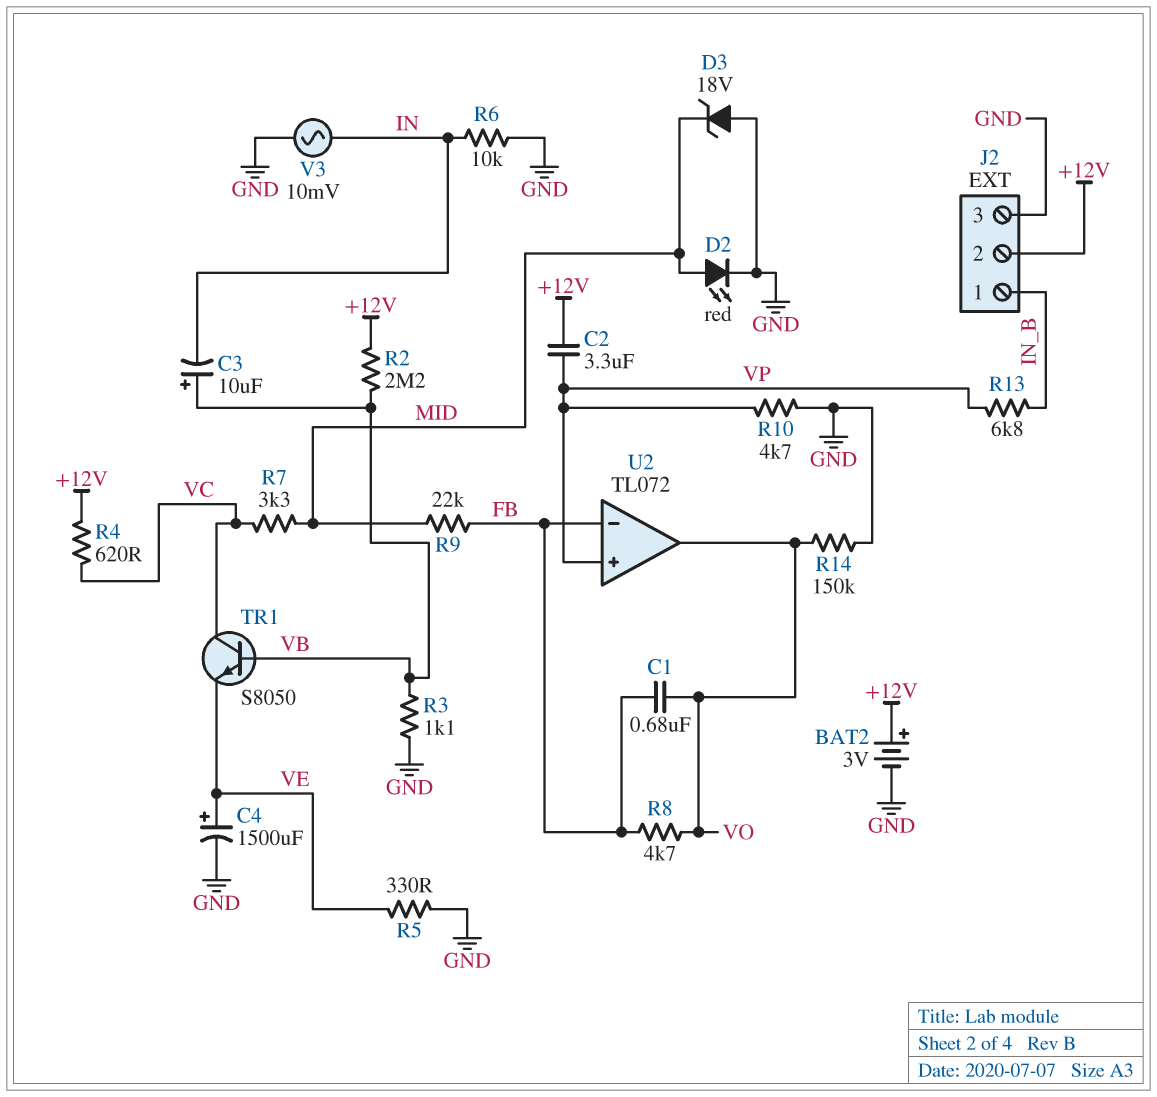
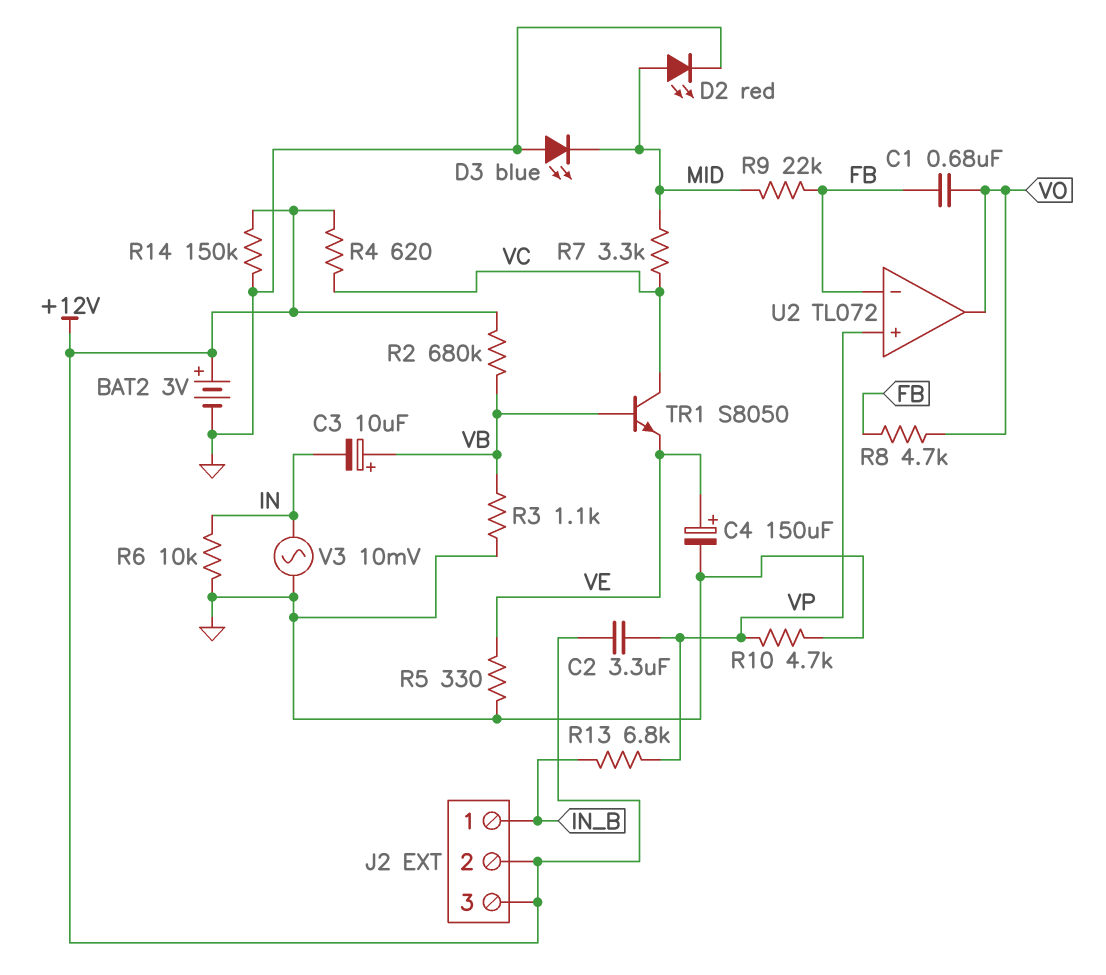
C4: 1500uF (plus VE, minus GND) -> 150uF (plus VE, minus GND)
D3: zener 18V (A GND, K MID) -> LED blue (A GND, K MID)
J2 pin 3: GND -> +12V
R2: 2.2M (+12V, VB) -> 680k (+12V, VB)
R14: 150k (GND, VO) -> 150k (+12V, GND)

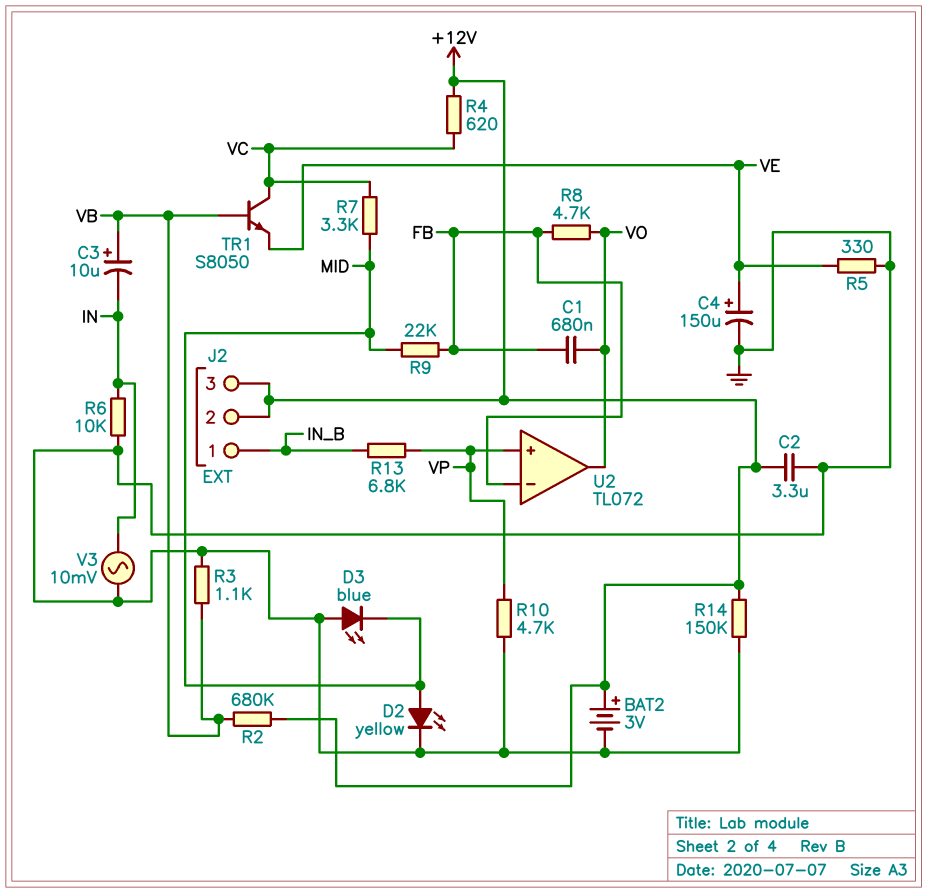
C2: 3.3uF (+12V, VP) -> 3.3uF (+12V, GND)
D2: LED red (A MID, K GND) -> LED yellow (A MID, K GND)

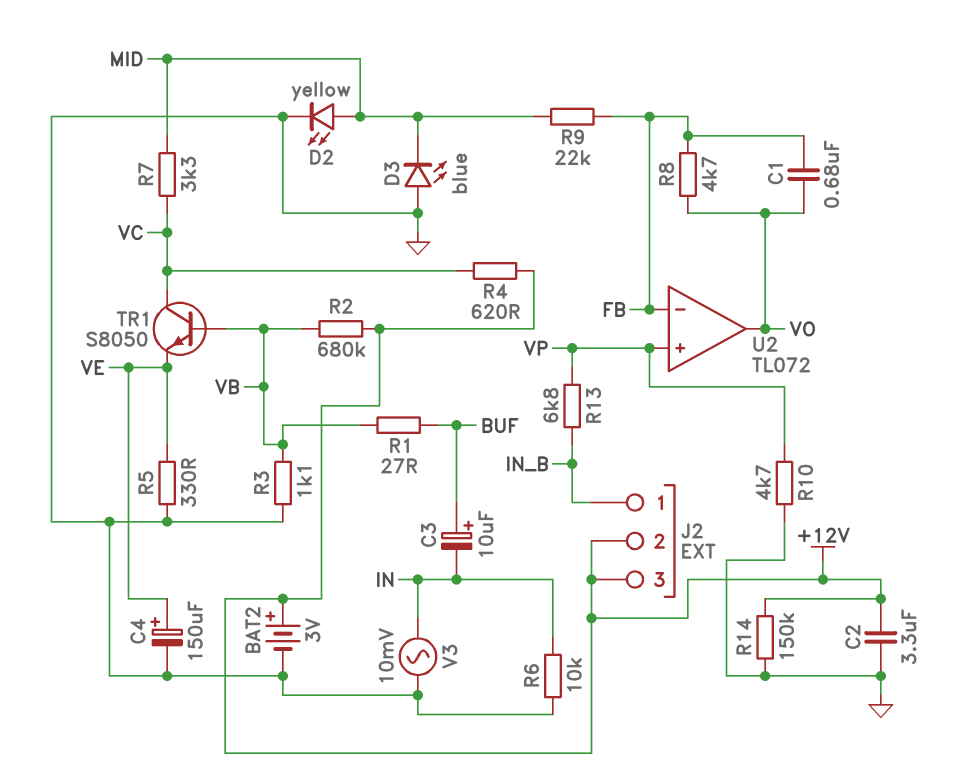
C3: 10uF (plus VB, minus IN) -> 10uF (plus BUF, minus IN)
R1: none -> 27 (BUF, VB)

